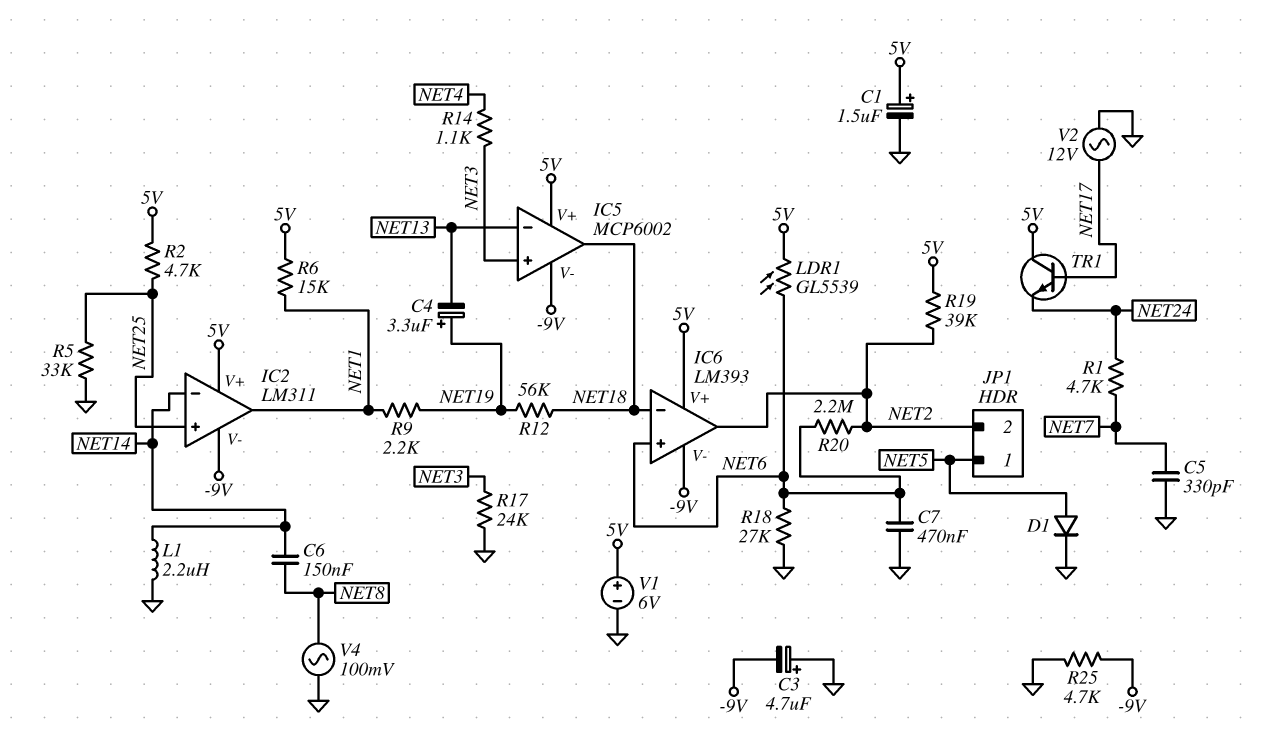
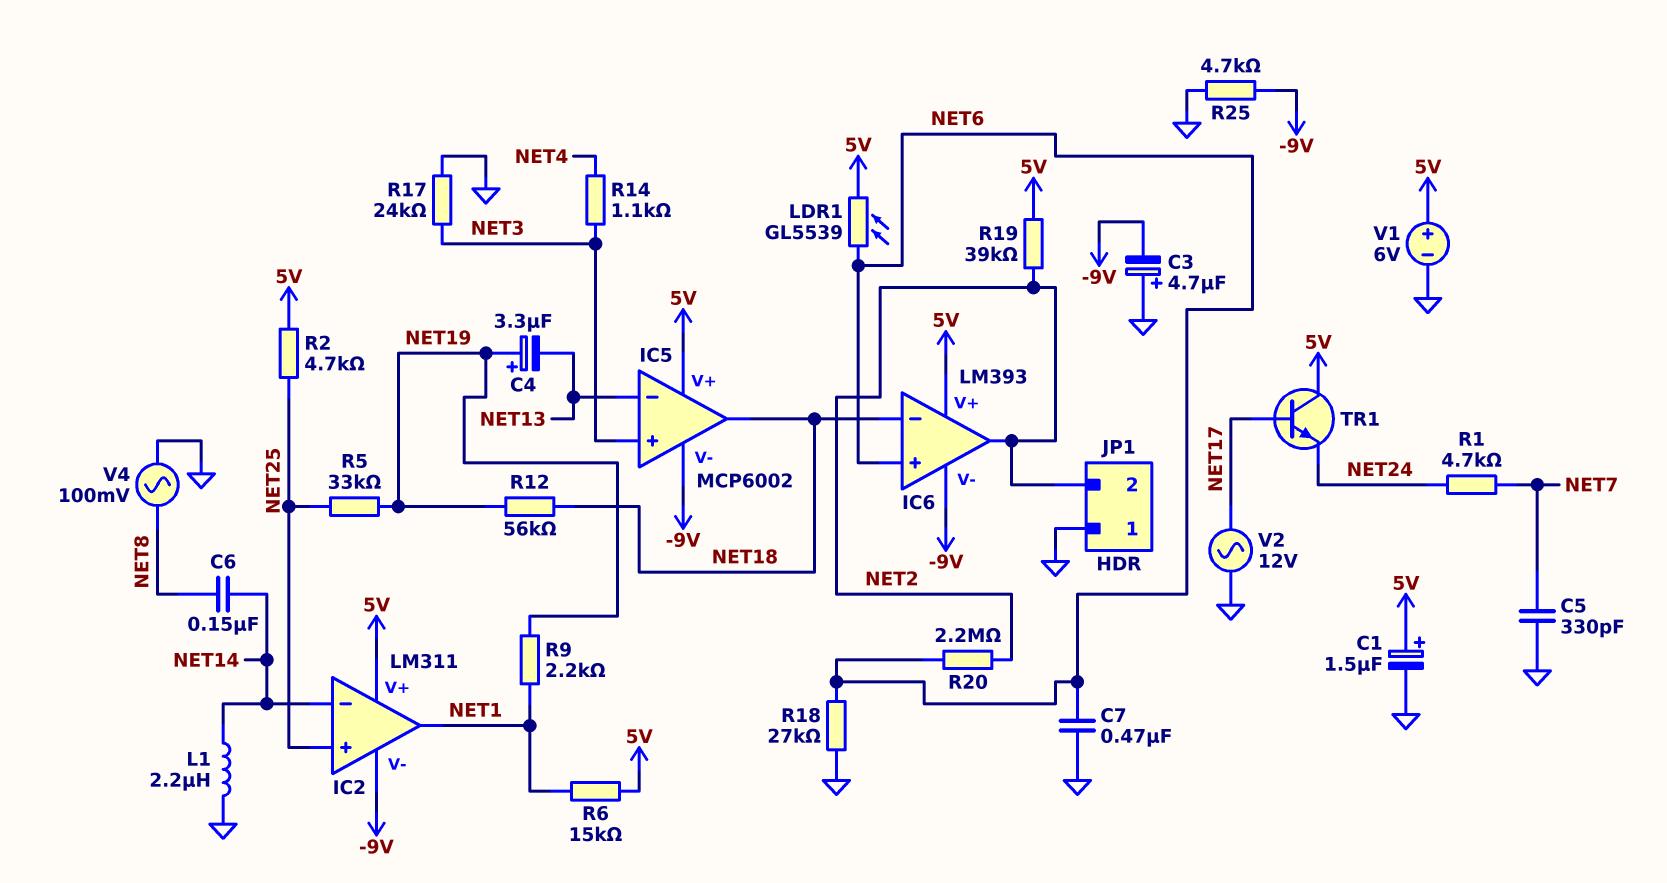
D1: diode (A NET5, K GND) -> none
JP1 pin 1: NET5 -> GND
R5: 33k (GND, NET25) -> 33k (NET19, NET25)

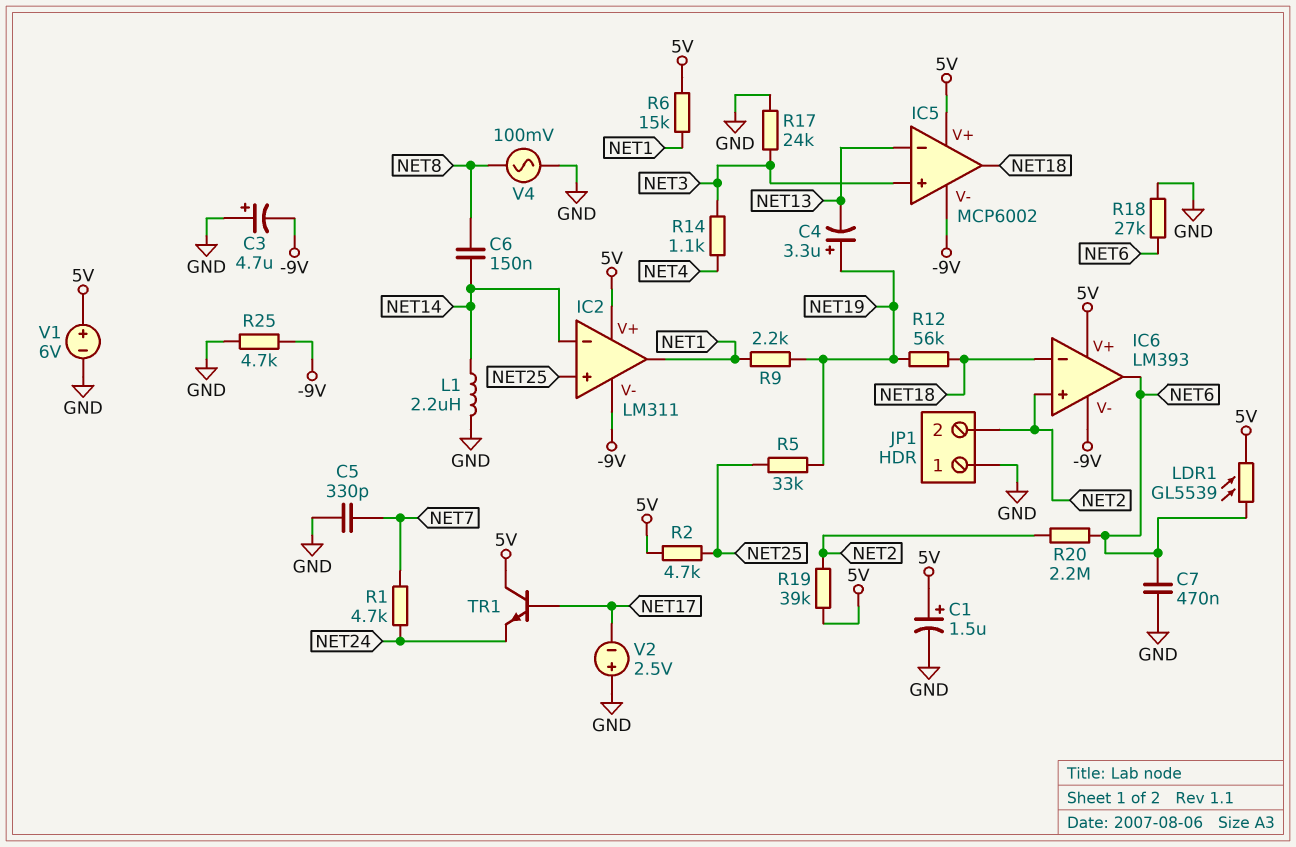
IC6 pin in+: NET6 -> NET2
IC6 pin out: NET2 -> NET6
V2: AC 12V (GND, NET17) -> 2.5V (plus GND, minus NET17)

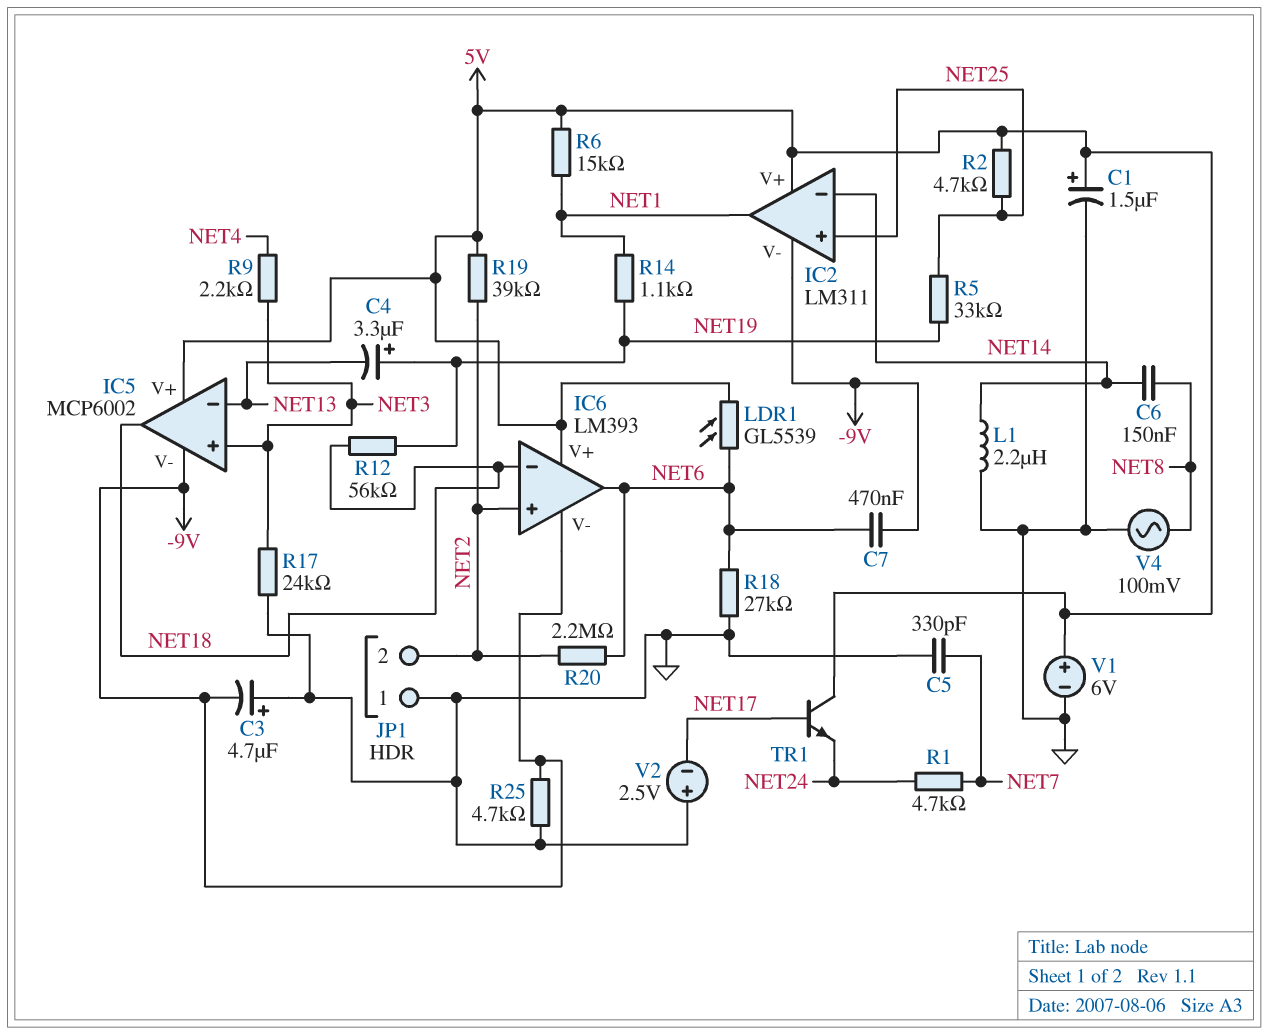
C7: 470nF (GND, NET6) -> 470nF (-9V, NET6)
R9: 2.2k (NET1, NET19) -> 2.2k (NET3, NET4)
R14: 1.1k (NET3, NET4) -> 1.1k (NET1, NET19)

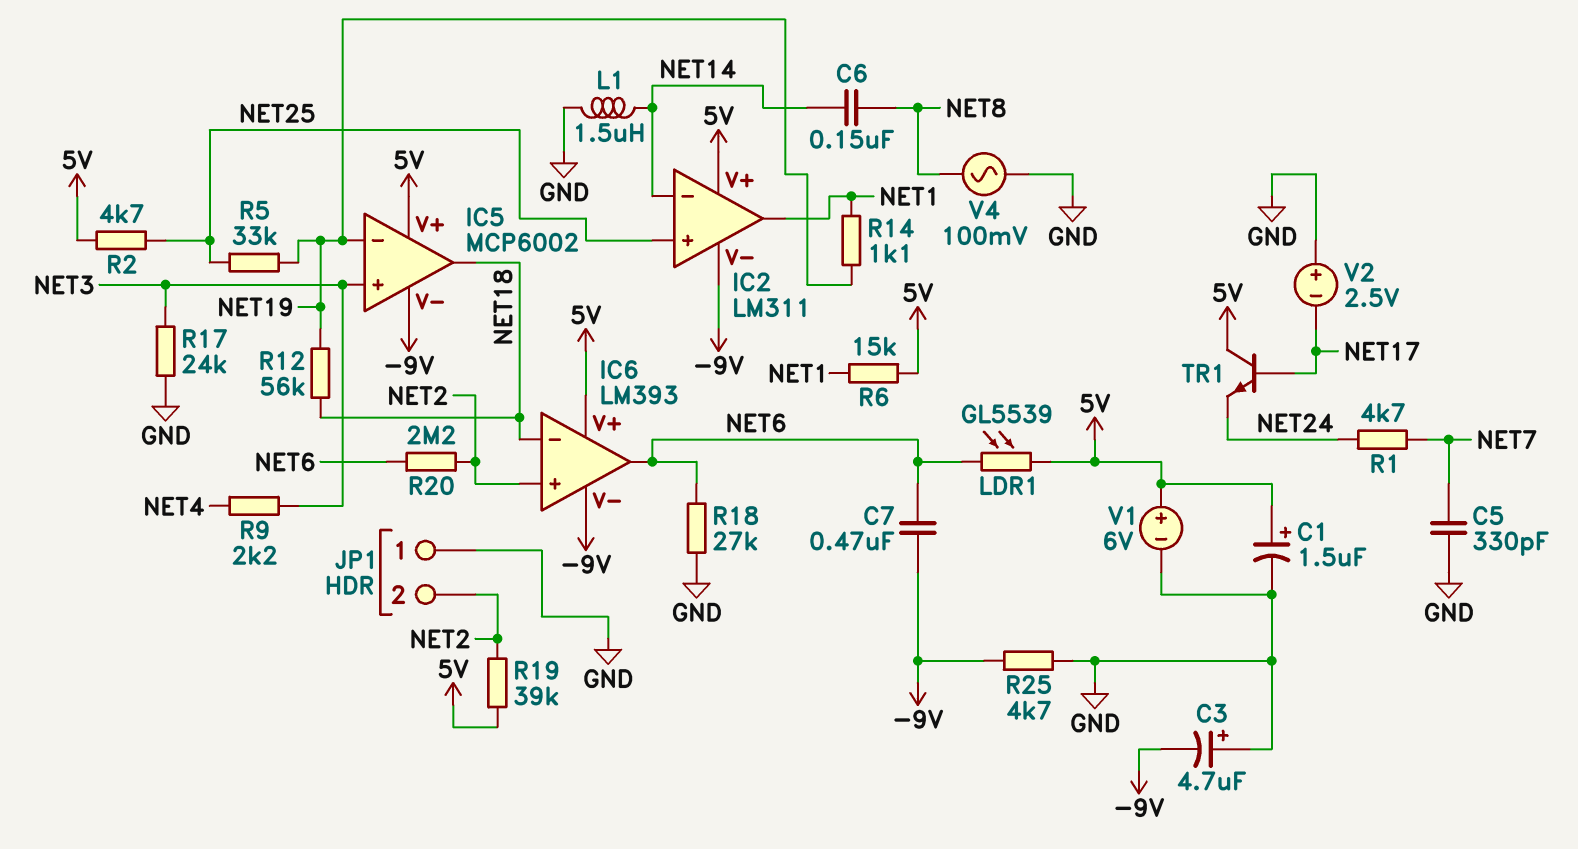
C4: 3.3uF (plus NET19, minus NET13) -> none
IC5 pin in-: NET13 -> NET19
L1: 2.2uH (GND, NET14) -> 1.5uH (GND, NET14)

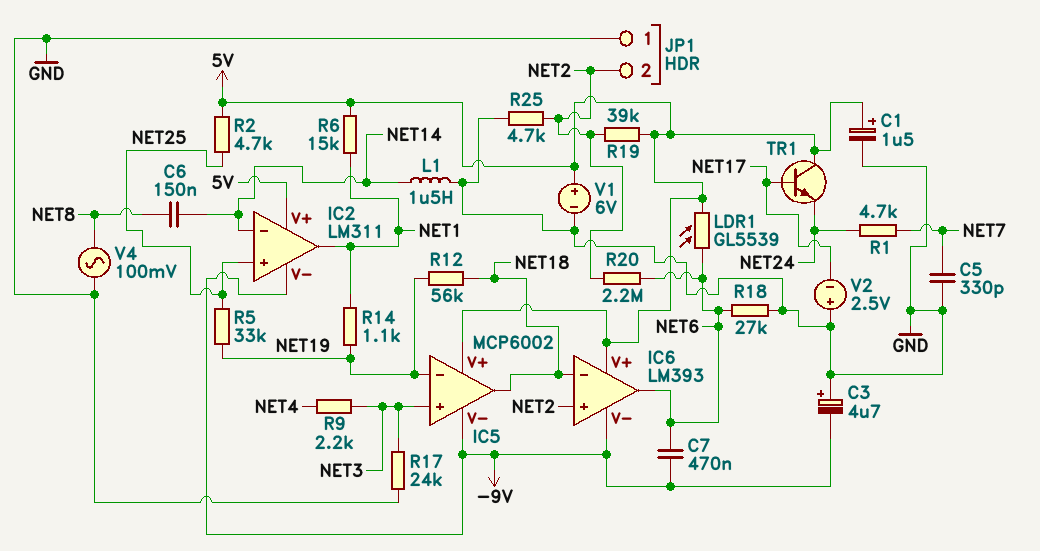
R25: 4.7k (-9V, GND) -> 4.7k (GND, NET2)

